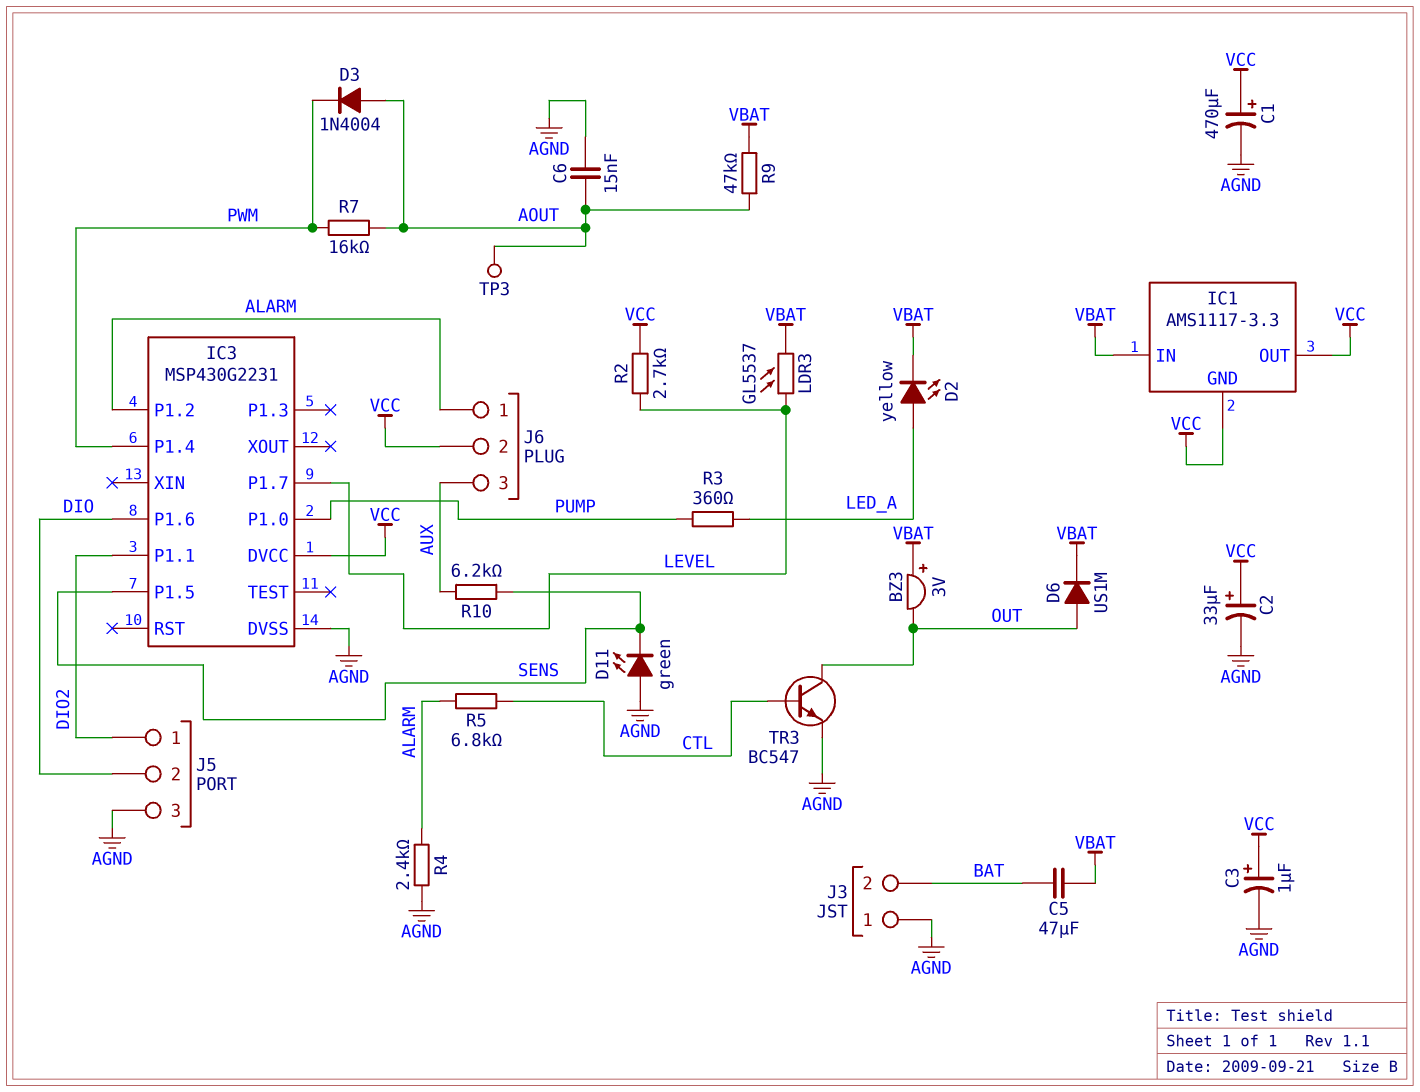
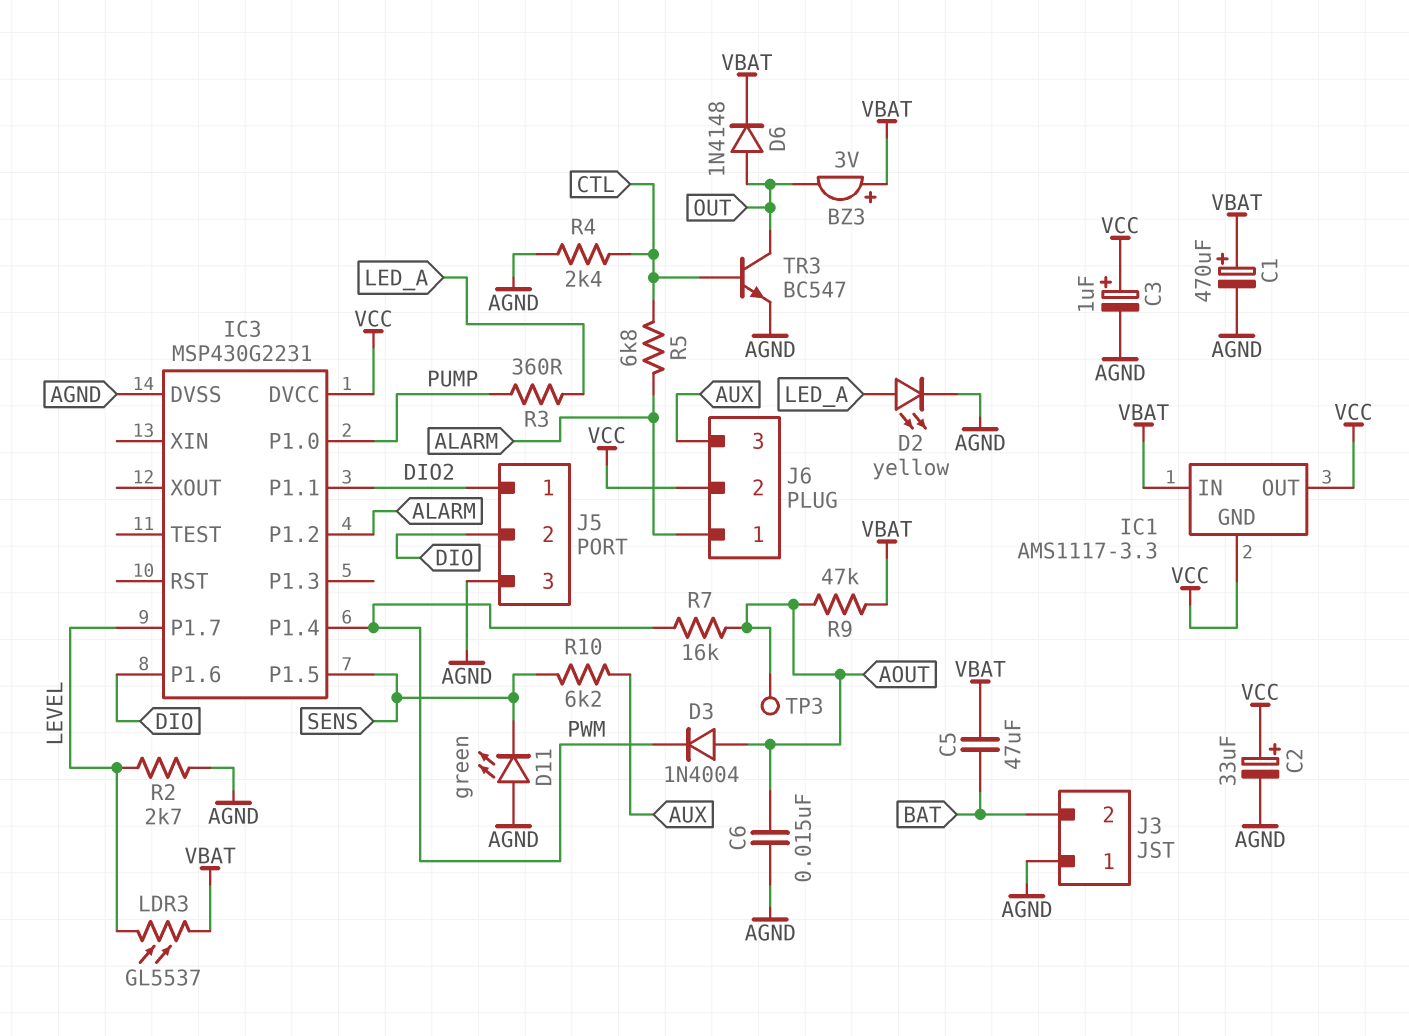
C1: 470uF (plus VCC, minus AGND) -> 470uF (plus VBAT, minus AGND)
D2: LED yellow (A LED_A, K VBAT) -> LED yellow (A LED_A, K AGND)
D6: diode US1M (A OUT, K VBAT) -> diode 1N4148 (A OUT, K VBAT)
R2: 2.7k (LEVEL, VCC) -> 2.7k (AGND, LEVEL)
R4: 2.4k (AGND, ALARM) -> 2.4k (AGND, CTL)

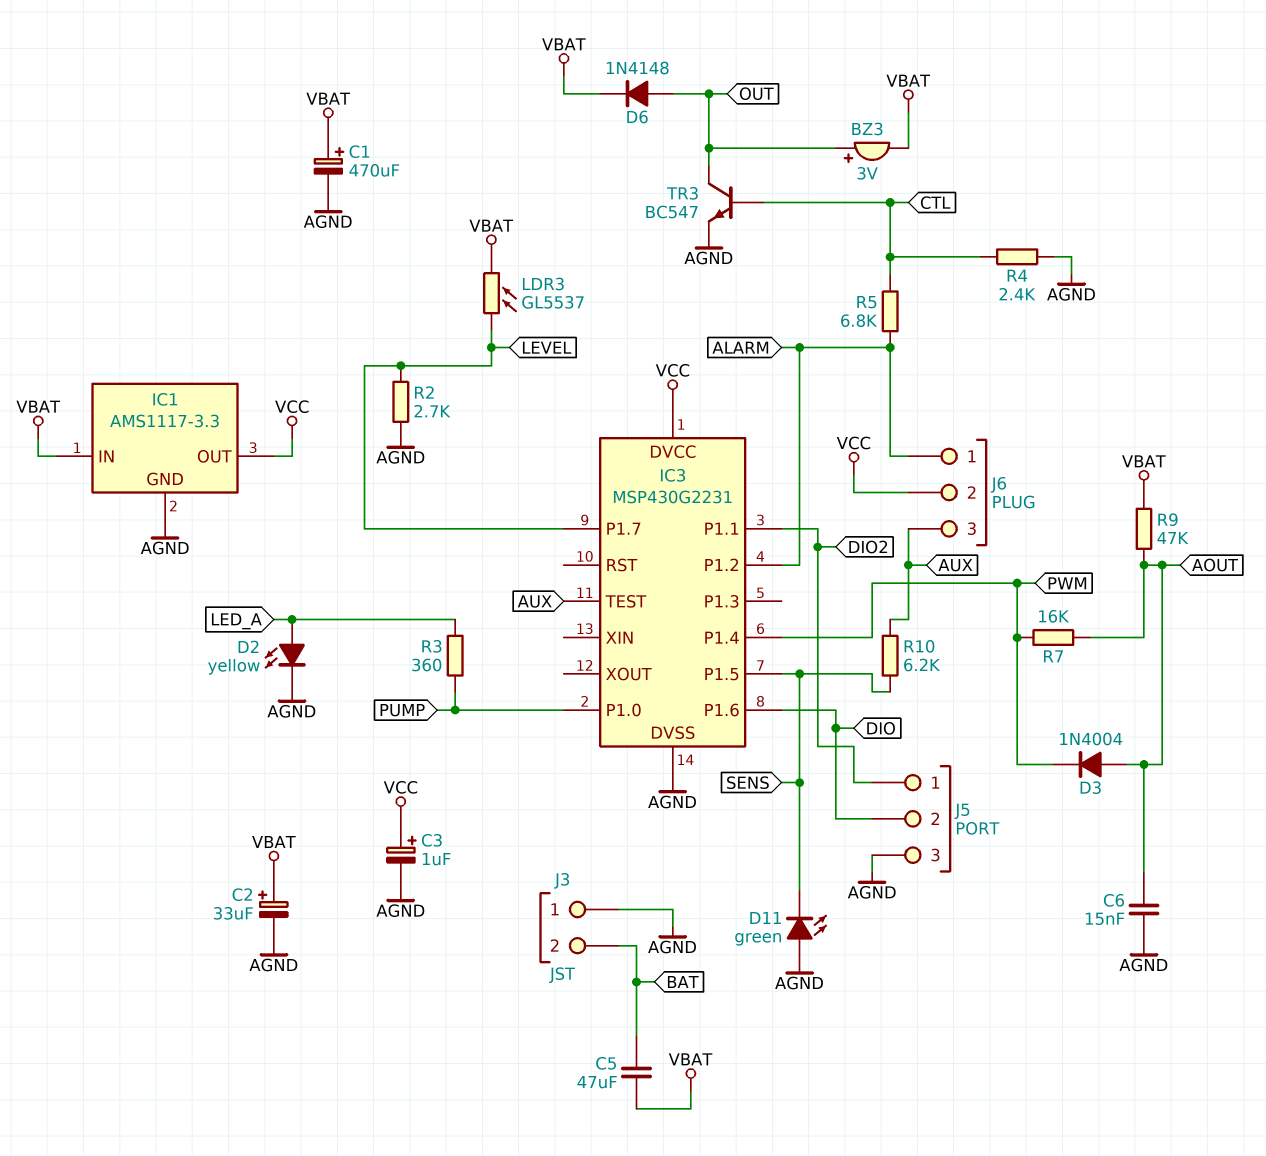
BZ3: buzzer 3V (plus VBAT, minus OUT) -> buzzer 3V (plus OUT, minus VBAT)
C2: 33uF (plus VCC, minus AGND) -> 33uF (plus VBAT, minus AGND)
IC1 pin GND: VCC -> AGND
IC3 pin TEST: none -> AUX
TP3: test point (AOUT) -> none

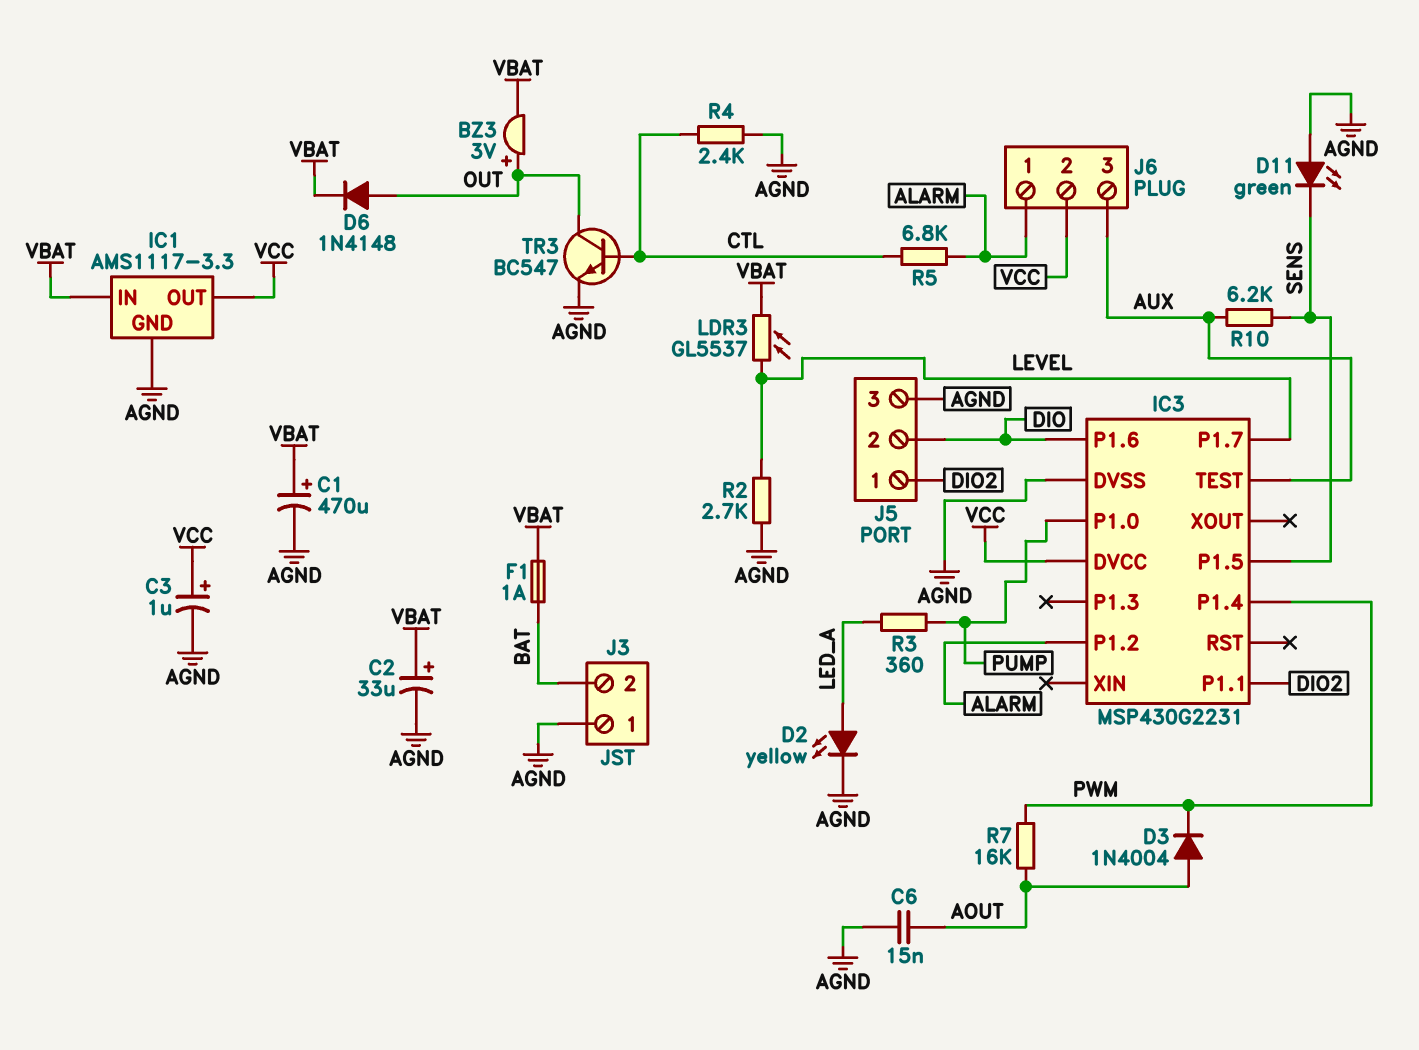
C5: 47uF (BAT, VBAT) -> none
F1: none -> 1A (BAT, VBAT)
R9: 47k (AOUT, VBAT) -> none

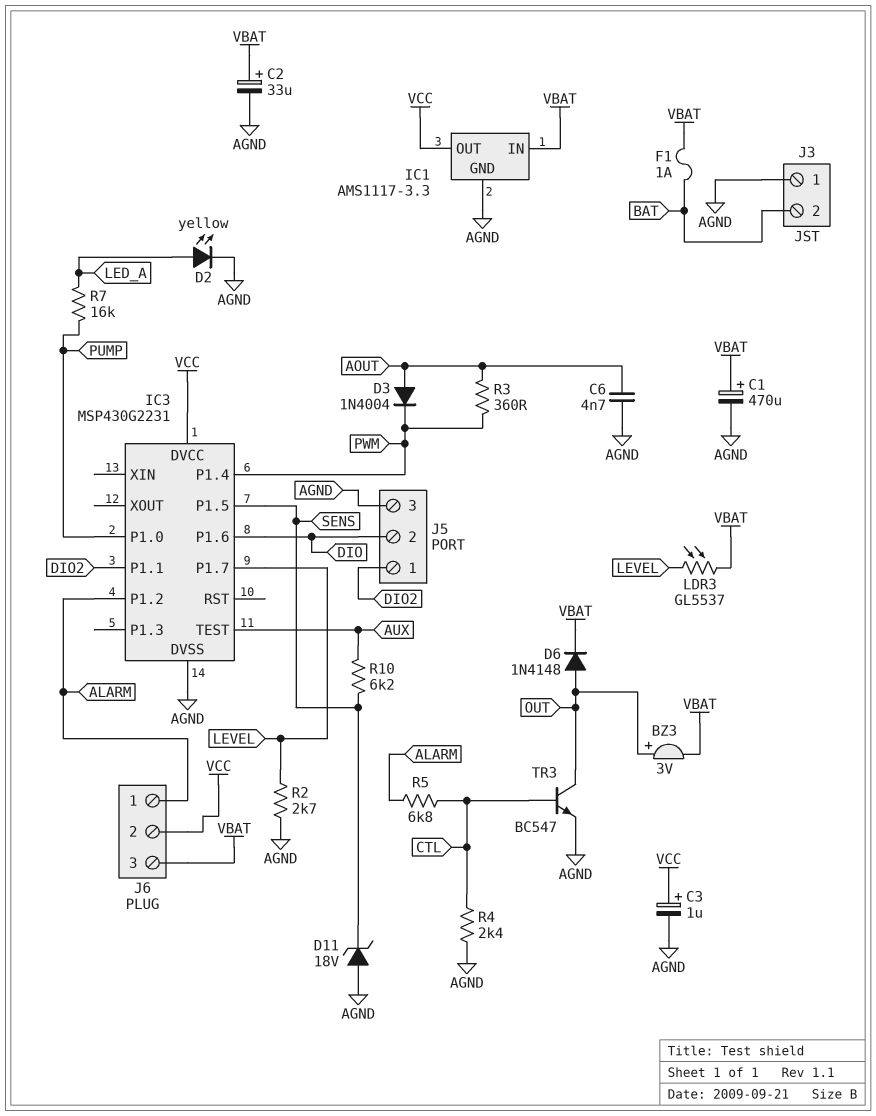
C6: 15nF (AGND, AOUT) -> 4.7nF (AGND, AOUT)
D11: LED green (A AGND, K SENS) -> zener 18V (A AGND, K SENS)
J6 pin 3: AUX -> VBAT
R3: 360 (LED_A, PUMP) -> 360 (AOUT, PWM)
R7: 16k (AOUT, PWM) -> 16k (LED_A, PUMP)

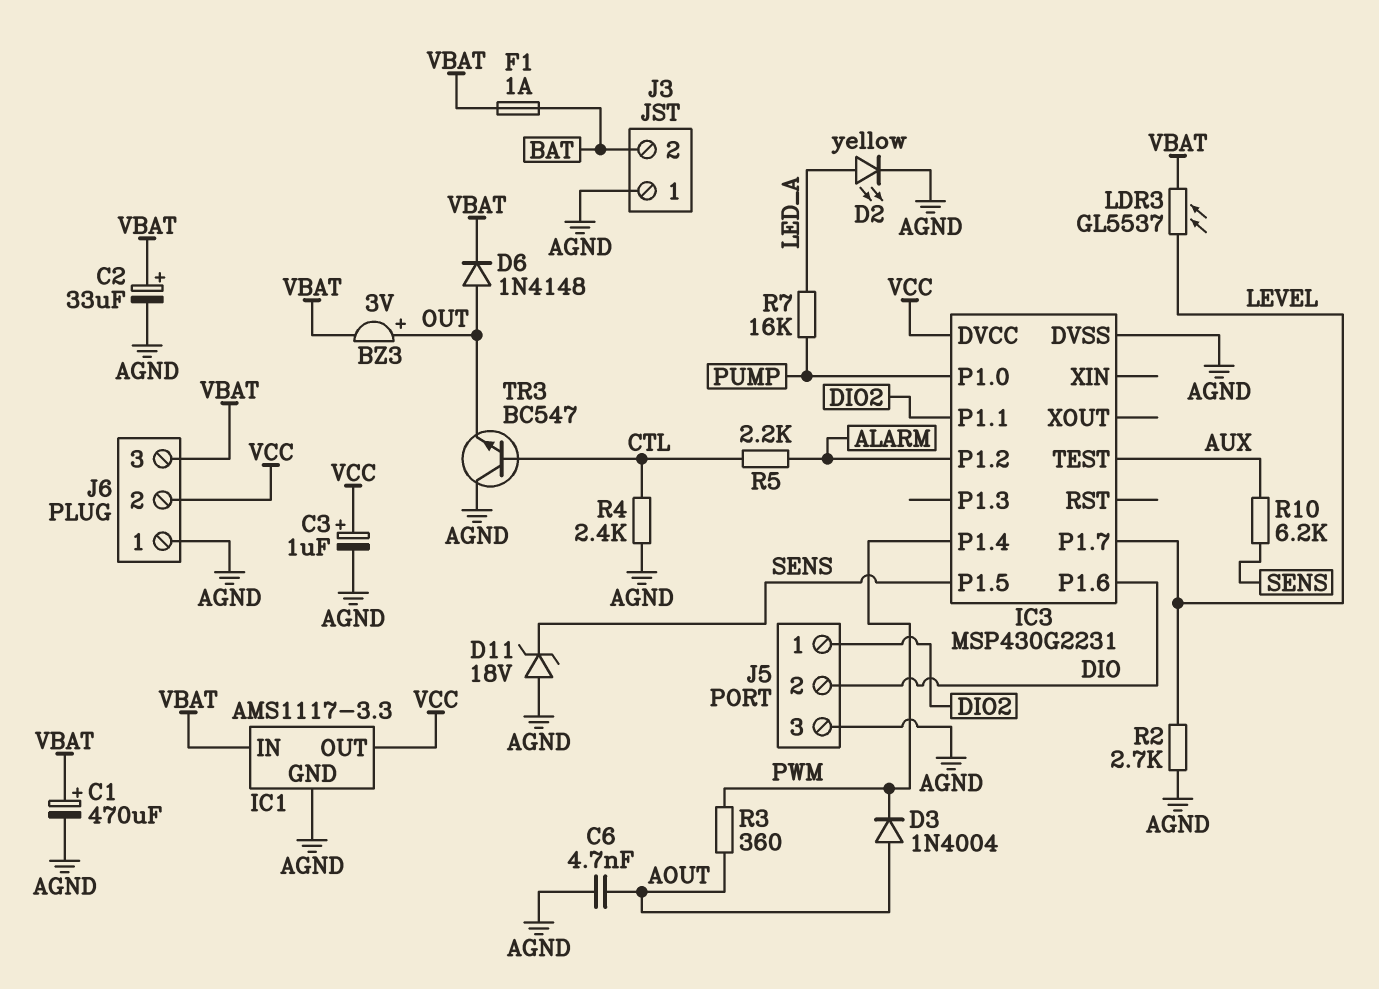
J6 pin 1: ALARM -> AGND
R5: 6.8k (ALARM, CTL) -> 2.2k (ALARM, CTL)
TR3: NPN BC547 (B CTL, C OUT, E AGND) -> NPN BC547 (B CTL, C AGND, E OUT)

